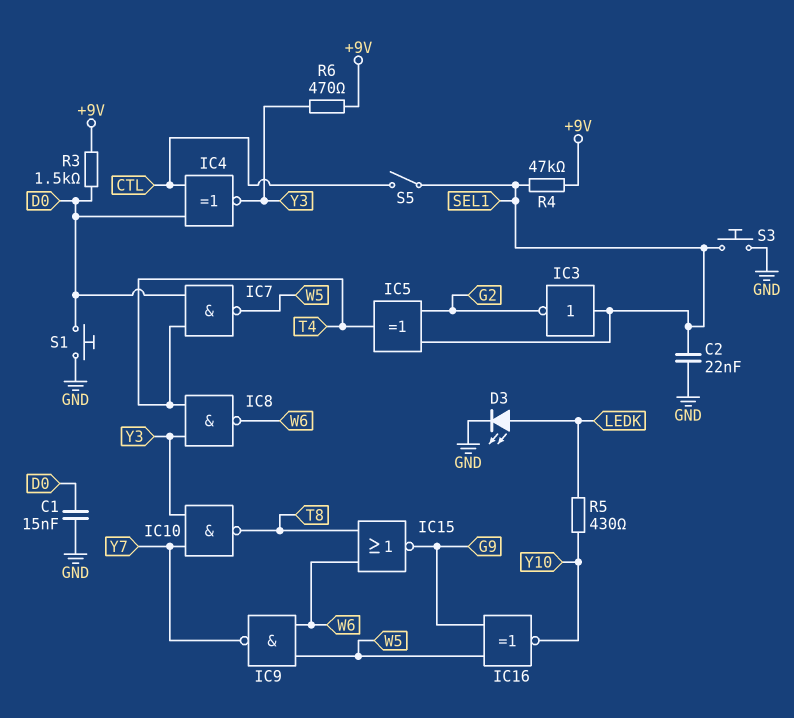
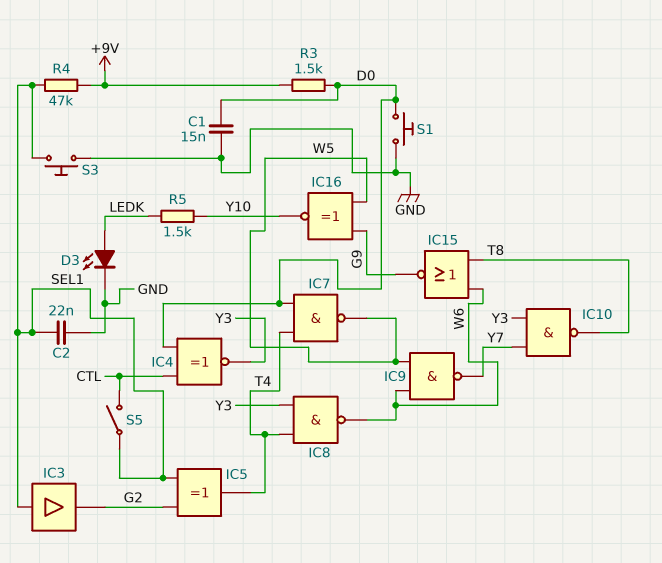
IC3: NOT (in SEL1, out G2) -> buffer (in SEL1, out G2)
R5: 430 (LEDK, Y10) -> 1.5k (LEDK, Y10)
R6: 470 (+9V, Y3) -> none

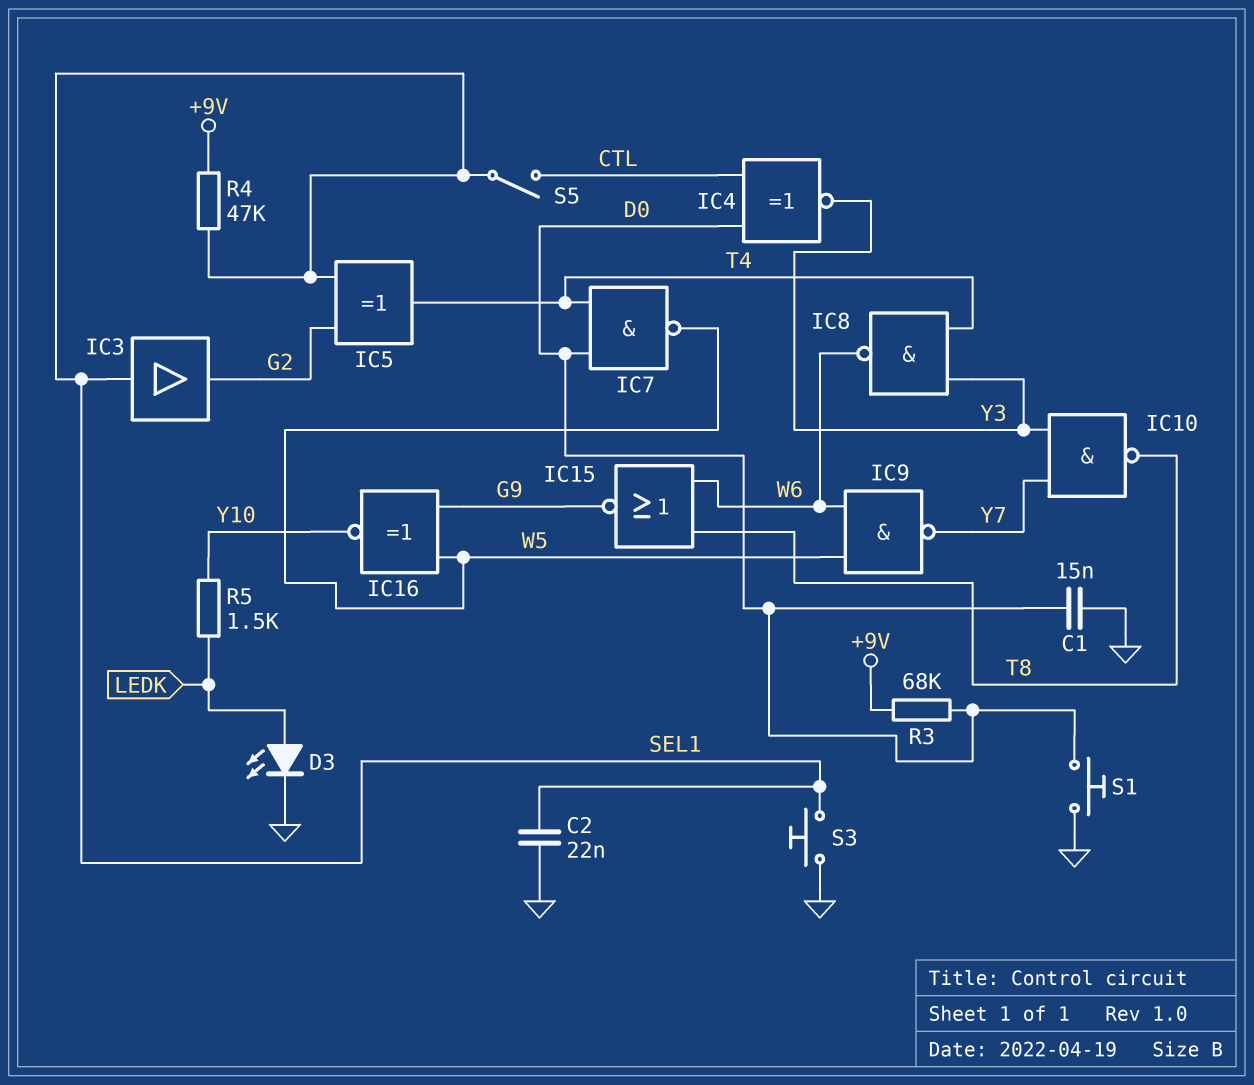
R3: 1.5k (+9V, D0) -> 68k (+9V, D0)

